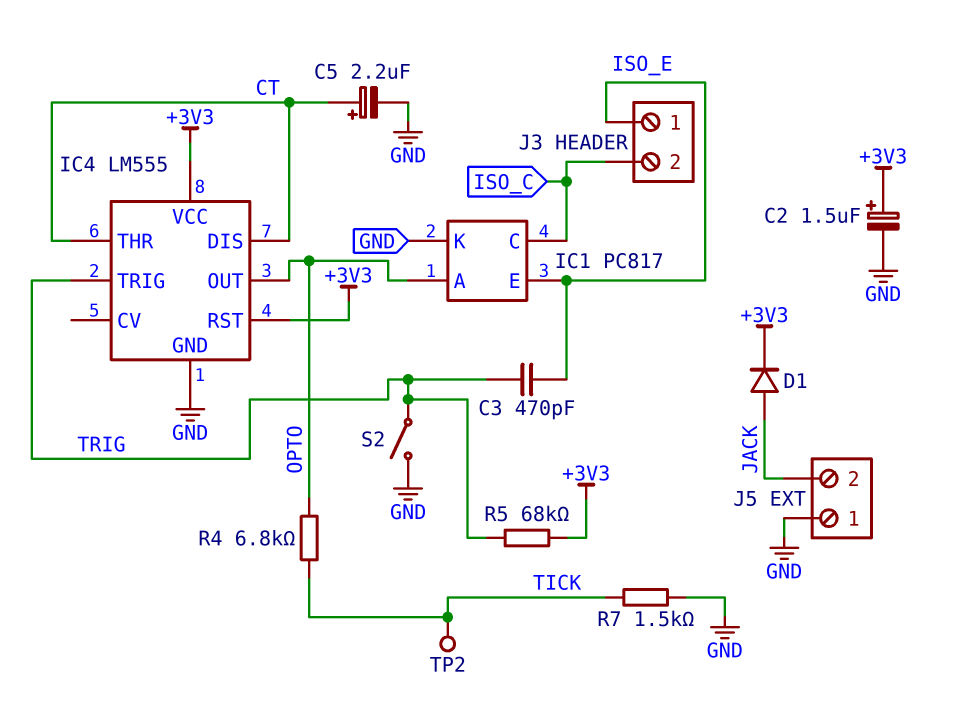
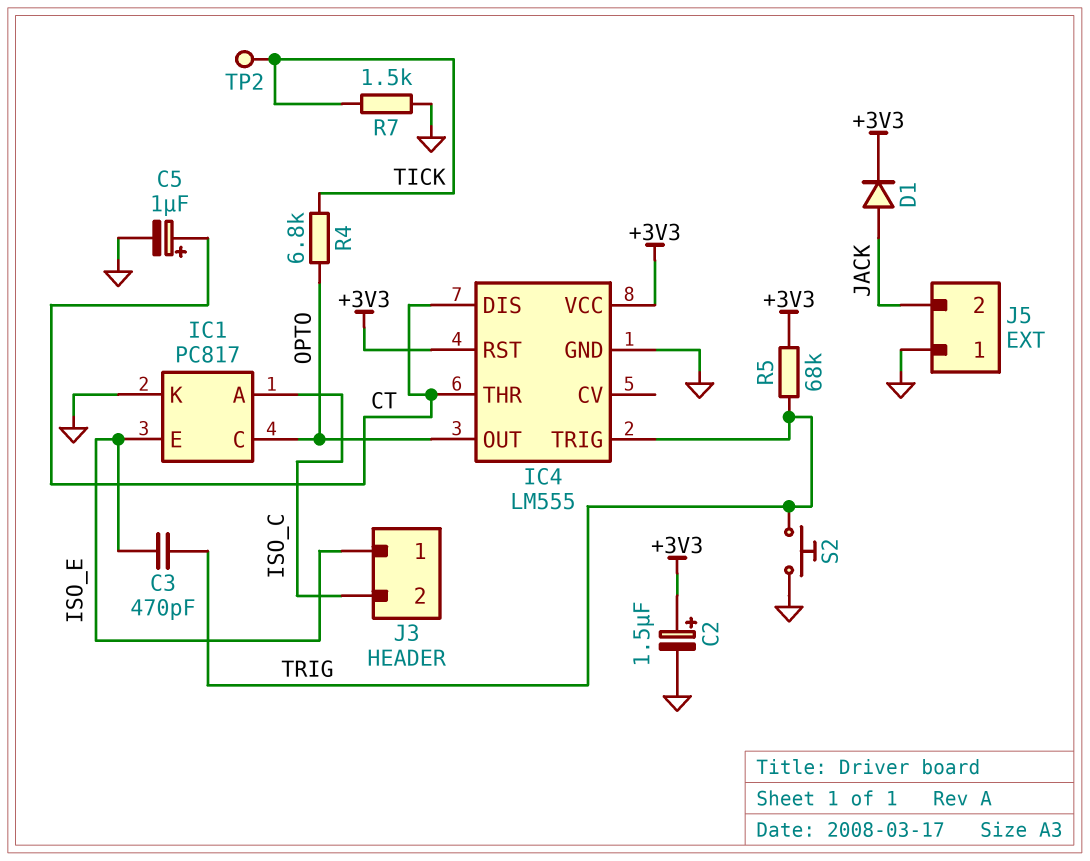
C5: 2.2uF (plus CT, minus GND) -> 1uF (plus CT, minus GND)
IC1 pin A: OPTO -> ISO_C
IC1 pin C: ISO_C -> OPTO
S2: switch (GND, TRIG) -> button (GND, TRIG)

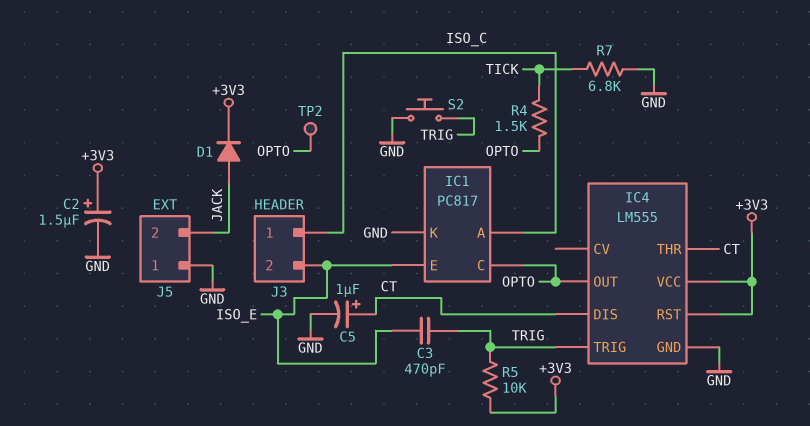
J3 pin 1: ISO_E -> ISO_C
J3 pin 2: ISO_C -> ISO_E
R4: 6.8k (OPTO, TICK) -> 1.5k (OPTO, TICK)
R5: 68k (+3V3, TRIG) -> 10k (+3V3, TRIG)
R7: 1.5k (GND, TICK) -> 6.8k (GND, TICK)
TP2: test point (TICK) -> test point (OPTO)

